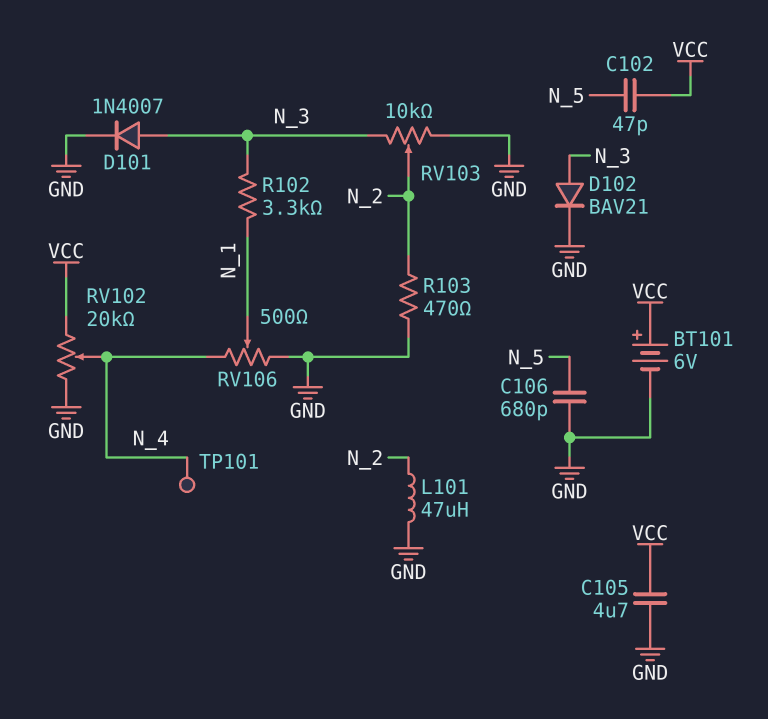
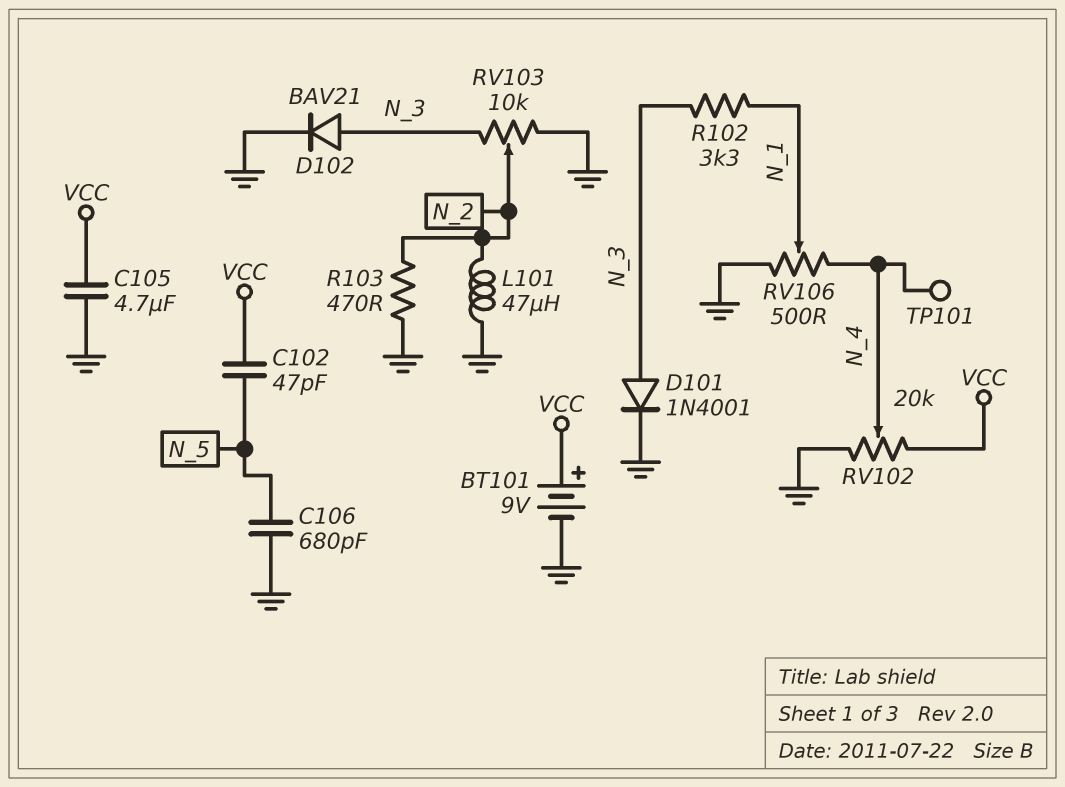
BT101: 6V (plus VCC, minus GND) -> 9V (plus VCC, minus GND)
D101: diode 1N4007 (A N_3, K GND) -> diode 1N4001 (A N_3, K GND)

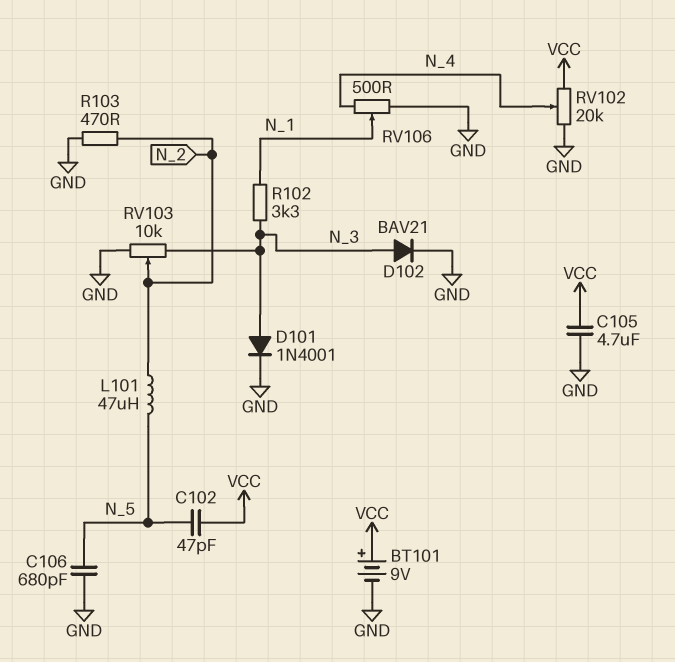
L101: 47uH (GND, N_2) -> 47uH (N_2, N_5)
TP101: test point (N_4) -> none

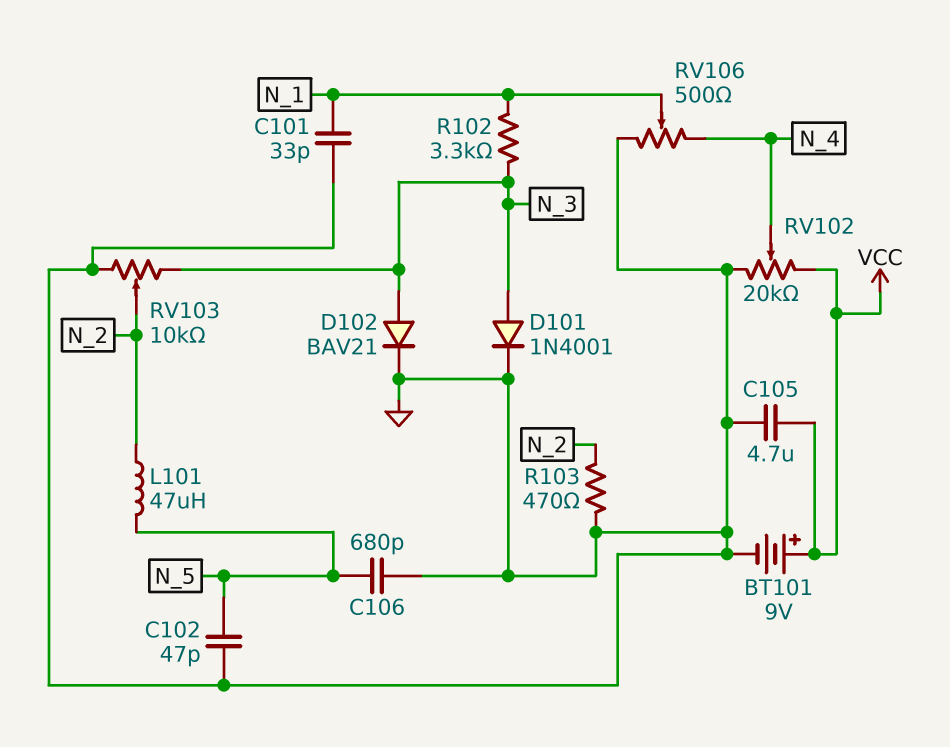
C101: none -> 33pF (GND, N_1)
C102: 47pF (N_5, VCC) -> 47pF (GND, N_5)

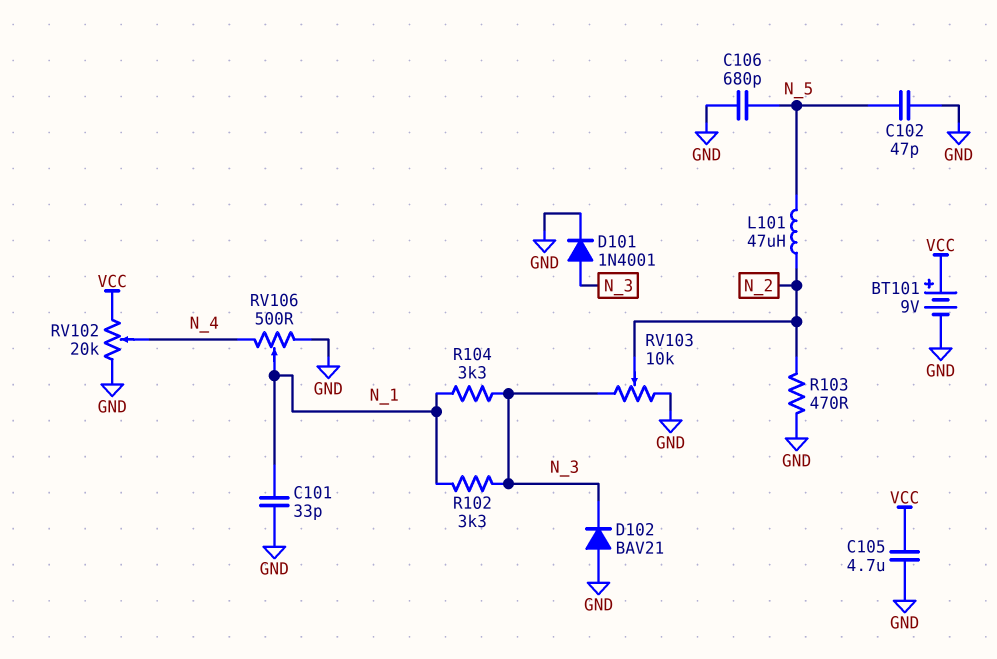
D102: diode BAV21 (A N_3, K GND) -> diode BAV21 (A GND, K N_3)
R104: none -> 3.3k (N_1, N_3)

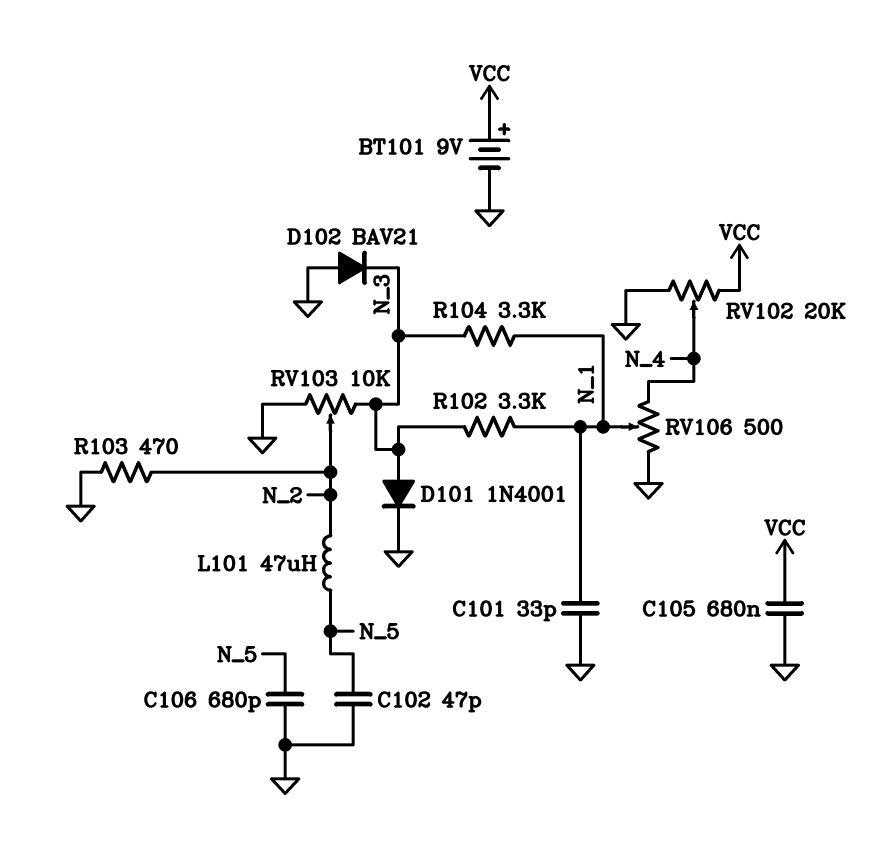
C105: 4.7uF (GND, VCC) -> 680nF (GND, VCC)

